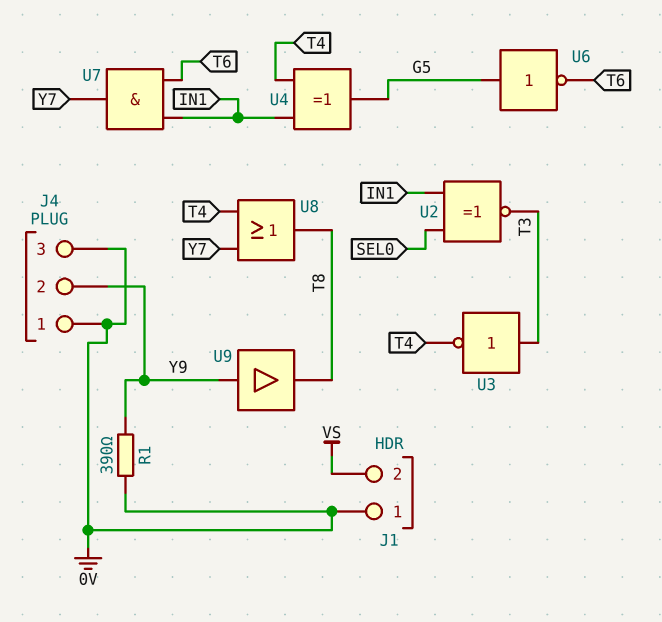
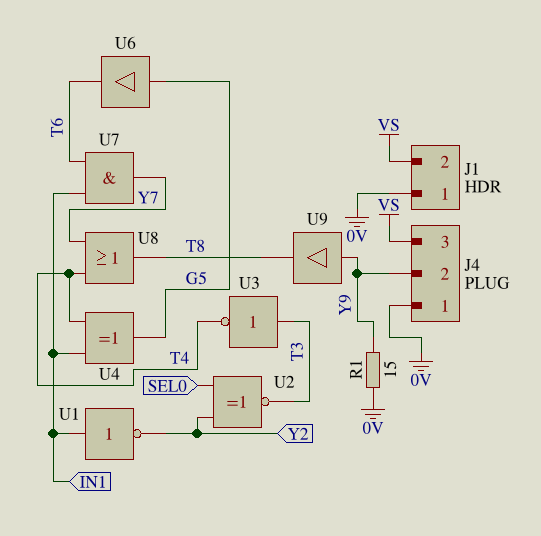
J4 pin 3: 0V -> VS
R1: 390 (0V, Y9) -> 15 (0V, Y9)
U1: none -> NOT (in IN1, out Y2)
U2: XNOR (in IN1, in SEL0, out T3) -> XNOR (in SEL0, in Y2, out T3)
U6: NOT (in G5, out T6) -> buffer (in G5, out T6)

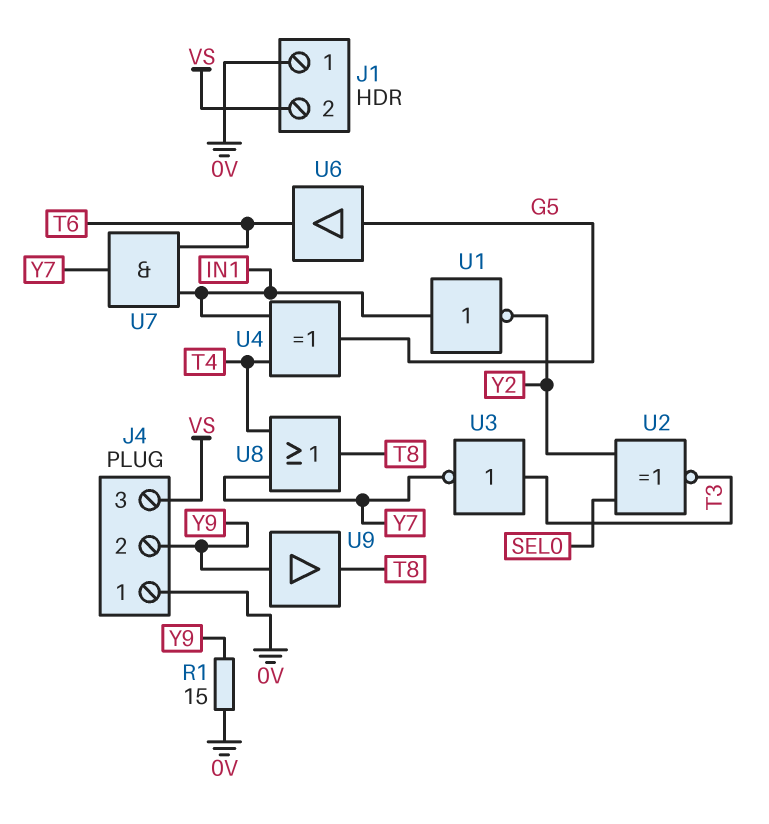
U3: NOT (in T3, out T4) -> NOT (in T3, out Y7)

